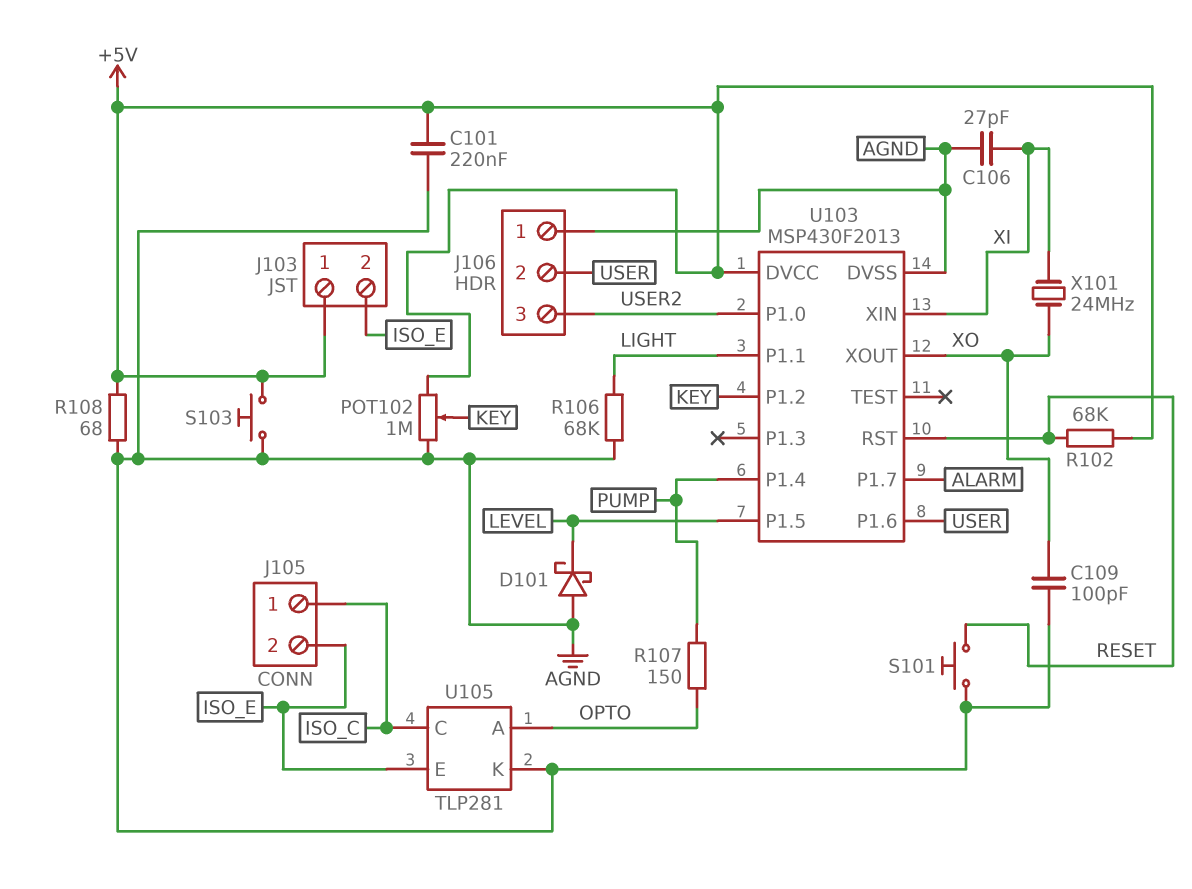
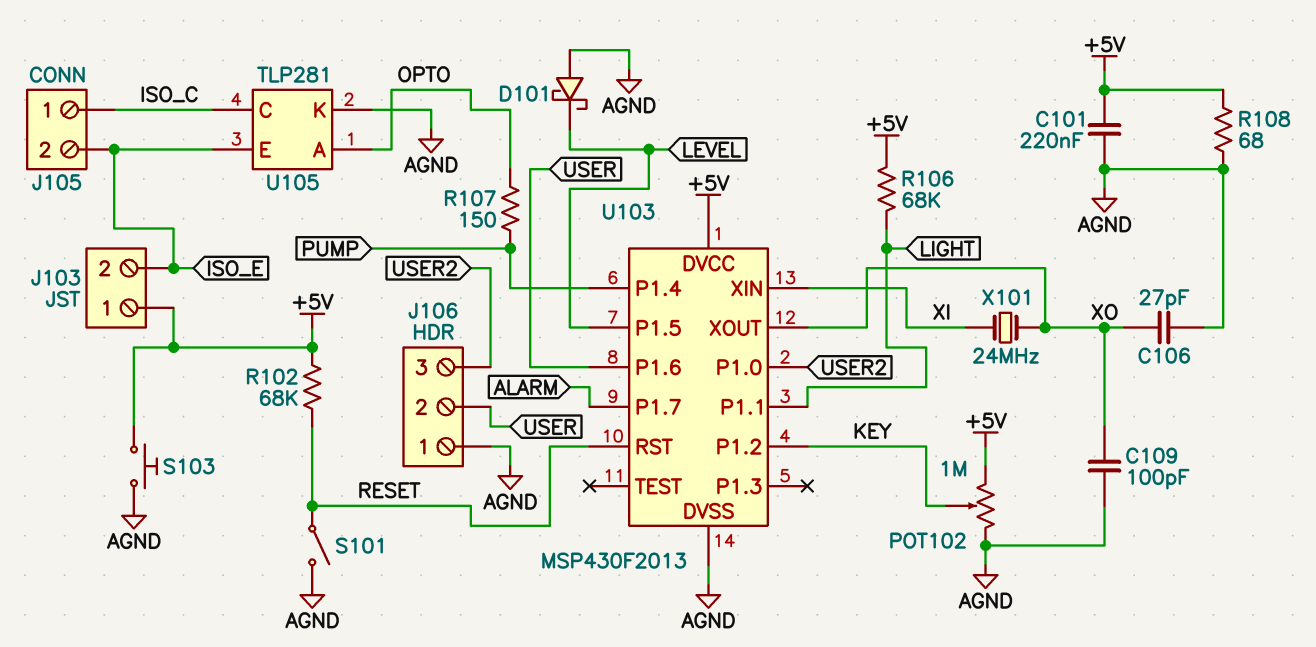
C106: 27pF (AGND, XI) -> 27pF (AGND, XO)
R106: 68k (AGND, LIGHT) -> 68k (+5V, LIGHT)
S101: button (AGND, RESET) -> switch (AGND, RESET)

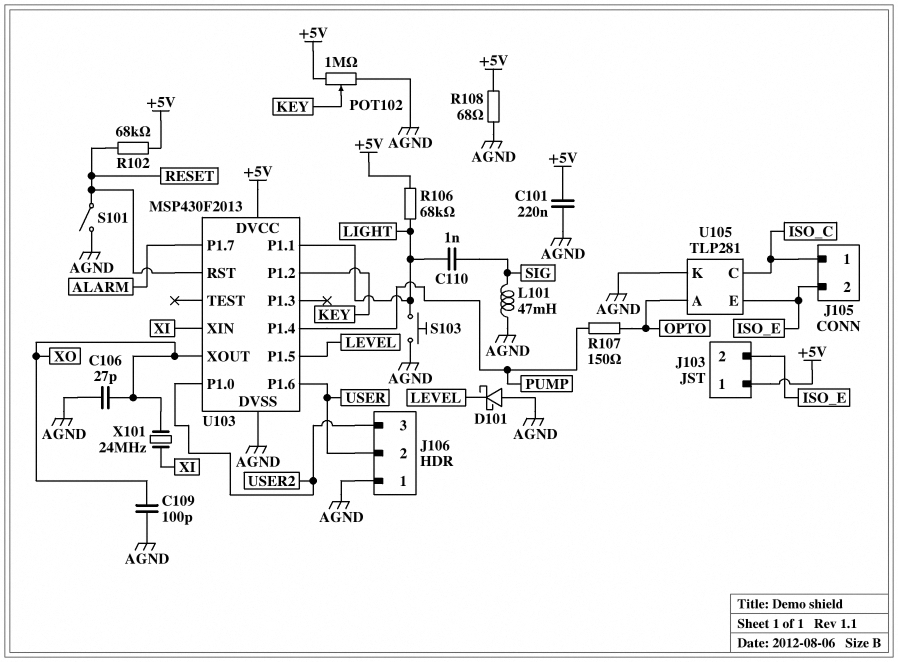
C110: none -> 1nF (LIGHT, SIG)
L101: none -> 47mH (AGND, SIG)
S103: button (+5V, AGND) -> button (AGND, LIGHT)

